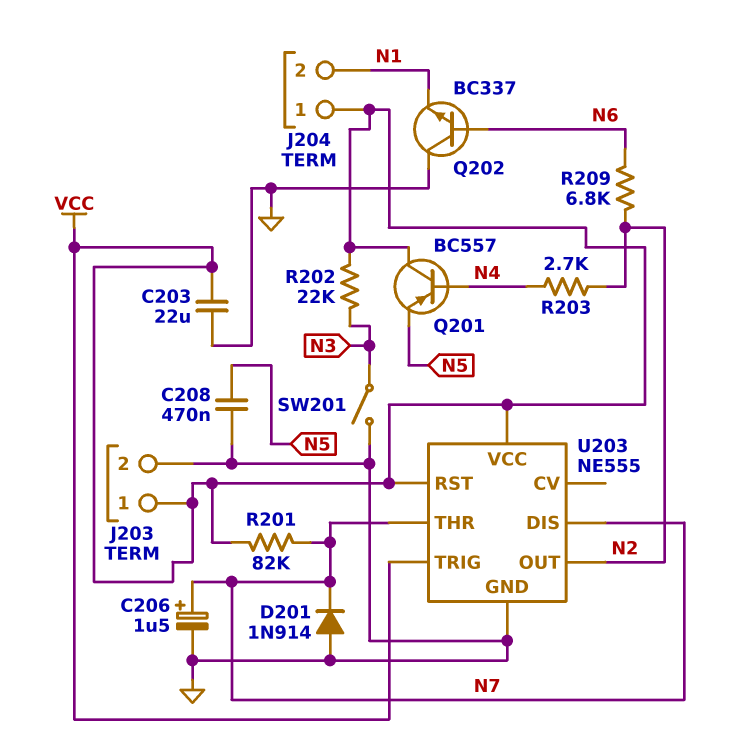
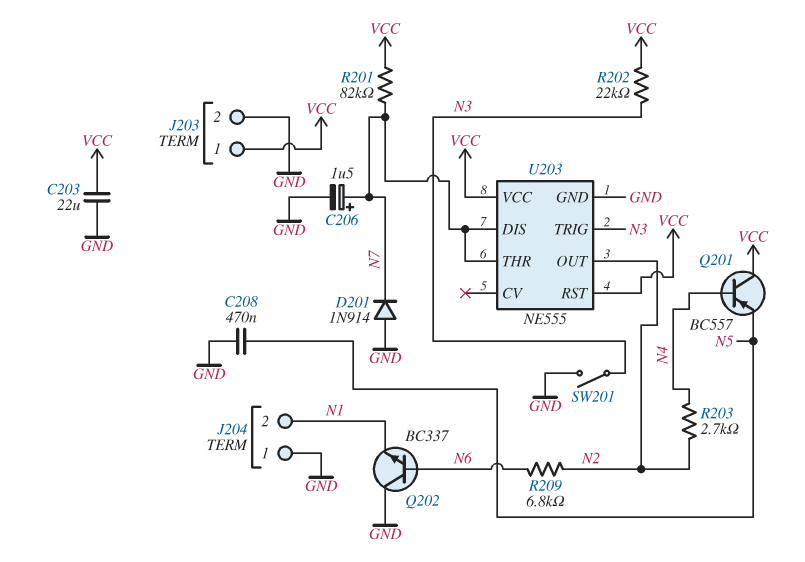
J204 pin 1: VCC -> GND
U203 pin TRIG: VCC -> N3

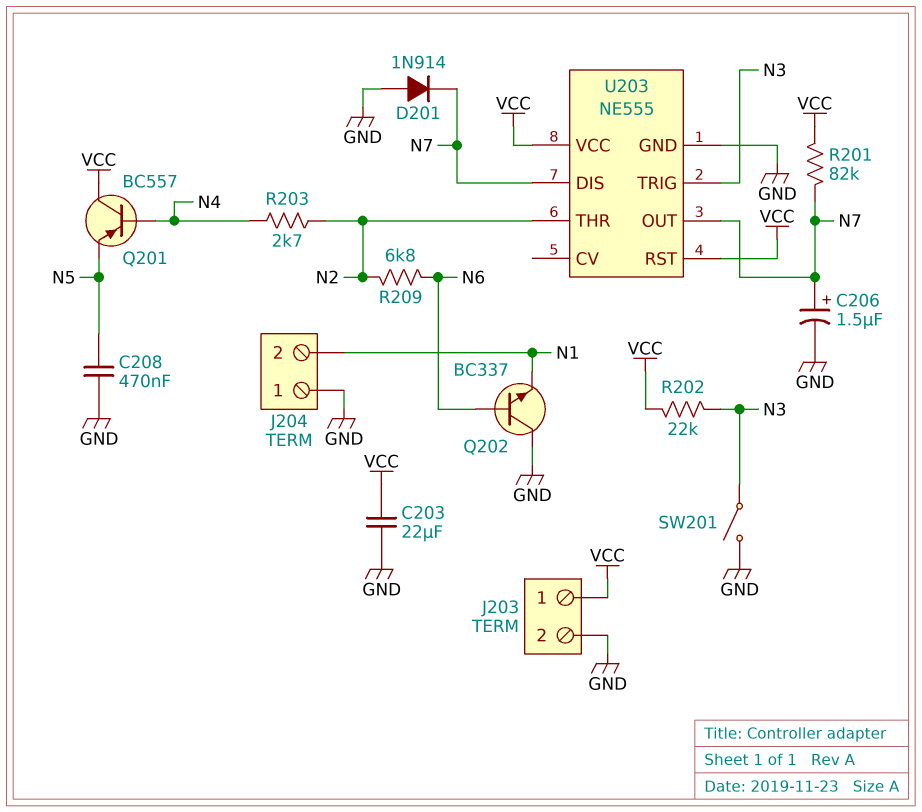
U203 pin OUT: N2 -> N7
U203 pin THR: N7 -> N2

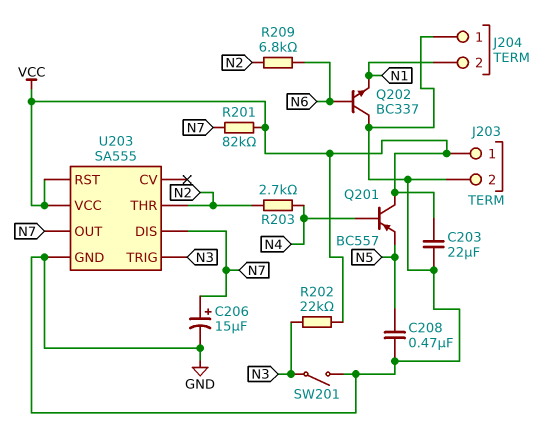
C206: 1.5uF (plus N7, minus GND) -> 15uF (plus N7, minus GND)
D201: diode 1N914 (A GND, K N7) -> none
U203: NE555 -> SA555

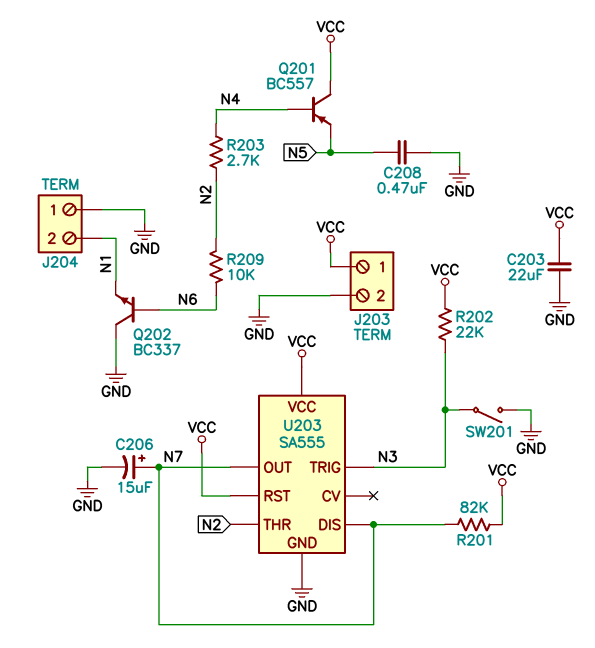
R209: 6.8k (N2, N6) -> 10k (N2, N6)

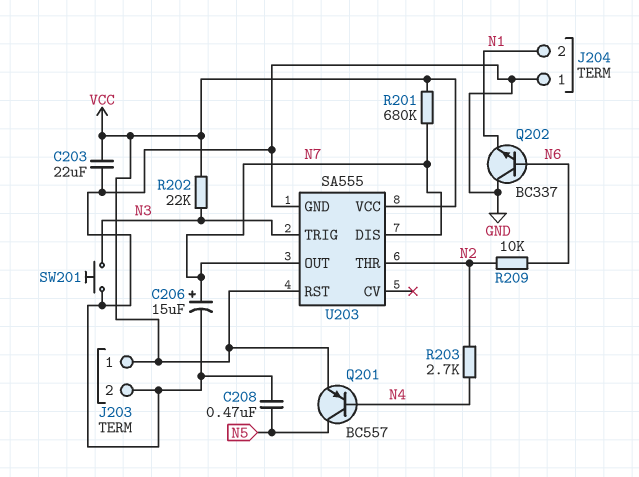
Q201: PNP BC557 (B N4, C VCC, E N5) -> PNP BC557 (B N4, C N5, E VCC)
R201: 82k (N7, VCC) -> 680k (N7, VCC)
SW201: switch (GND, N3) -> button (GND, N3)

